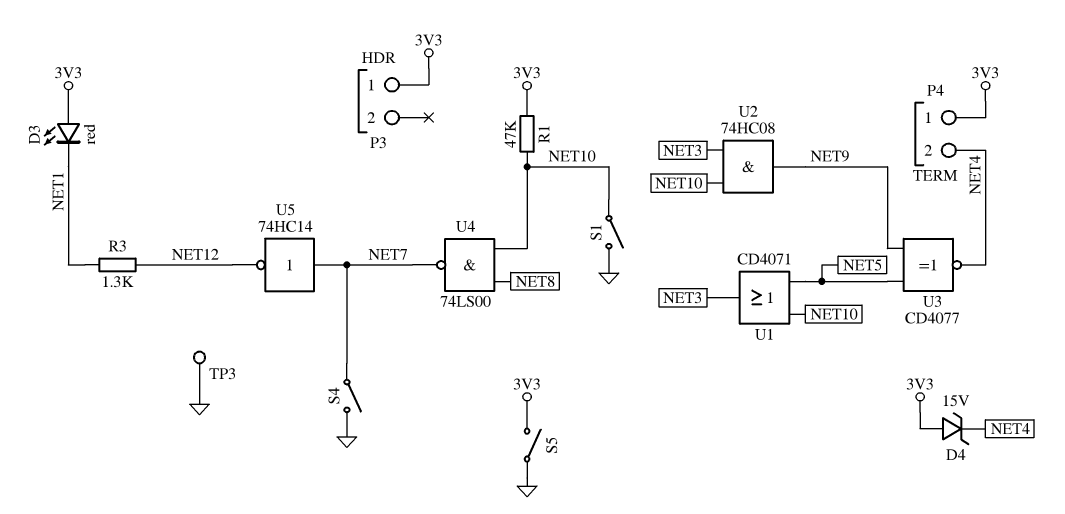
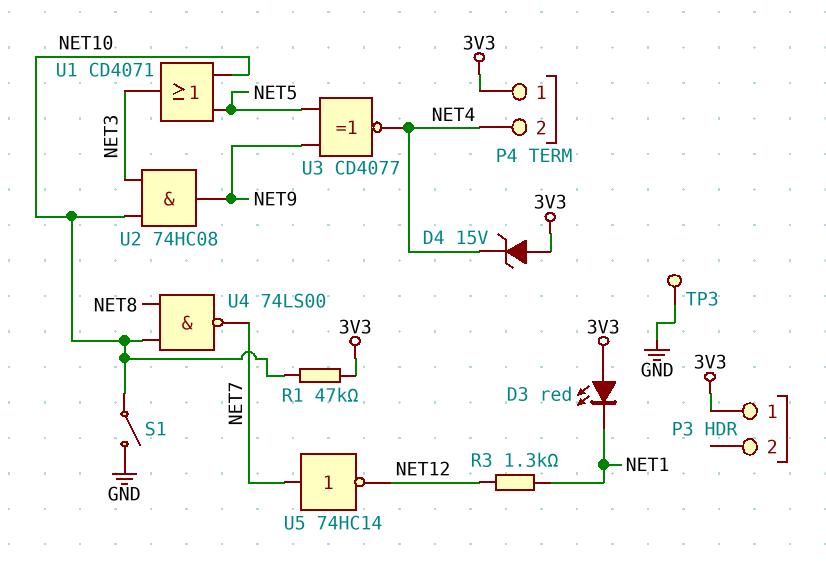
S4: switch (GND, NET7) -> none
S5: switch (3V3, GND) -> none

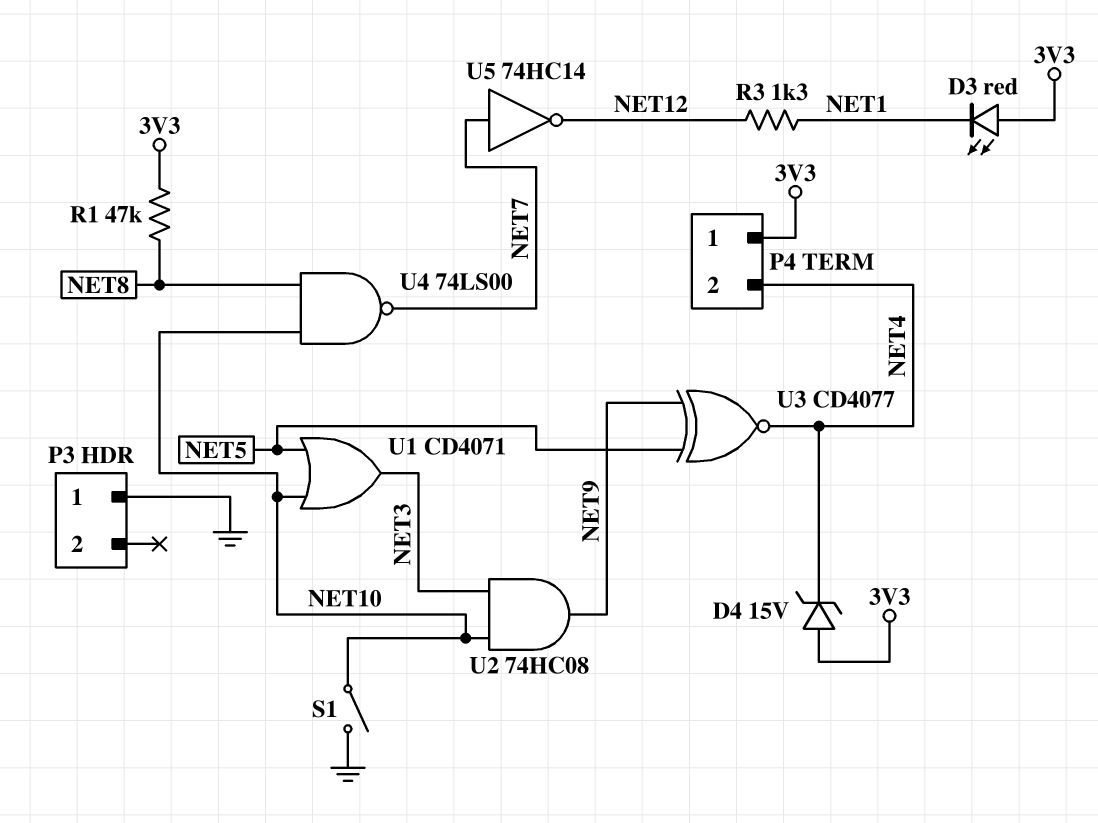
P3 pin 1: 3V3 -> GND
R1: 47k (3V3, NET10) -> 47k (3V3, NET8)
TP3: test point (GND) -> none

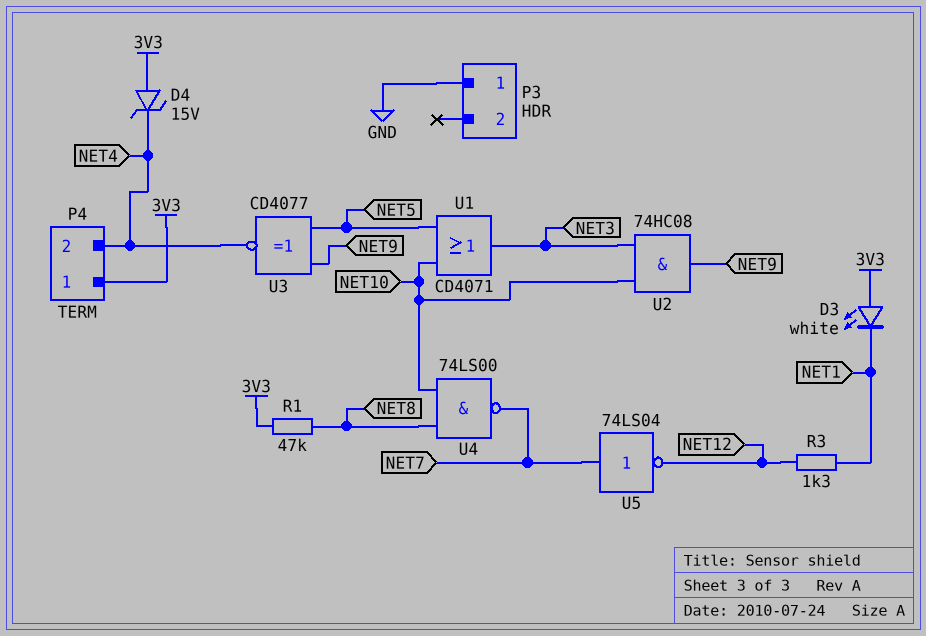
D3: LED red (A 3V3, K NET1) -> LED white (A 3V3, K NET1)
S1: switch (GND, NET10) -> none
U5: NOT 74HC14 (in NET7, out NET12) -> NOT 74LS04 (in NET7, out NET12)

